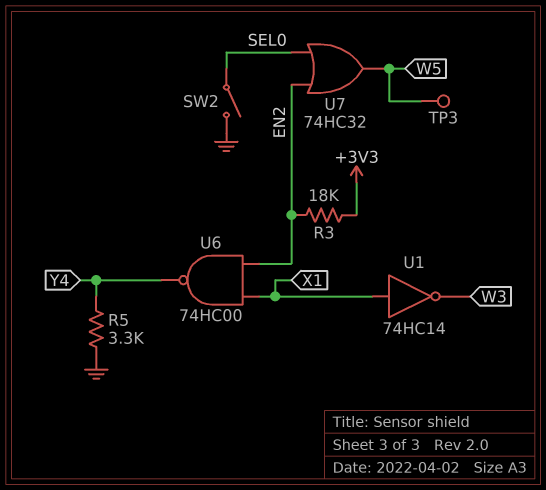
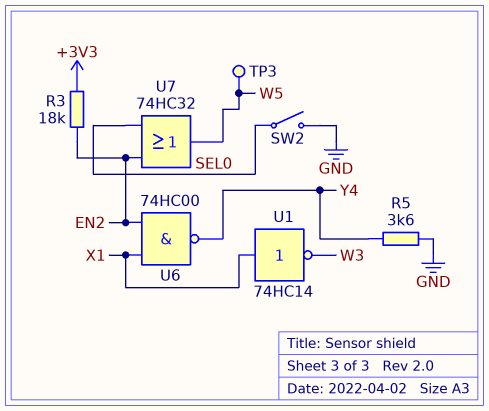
R5: 3.3k (GND, Y4) -> 3.6k (GND, Y4)

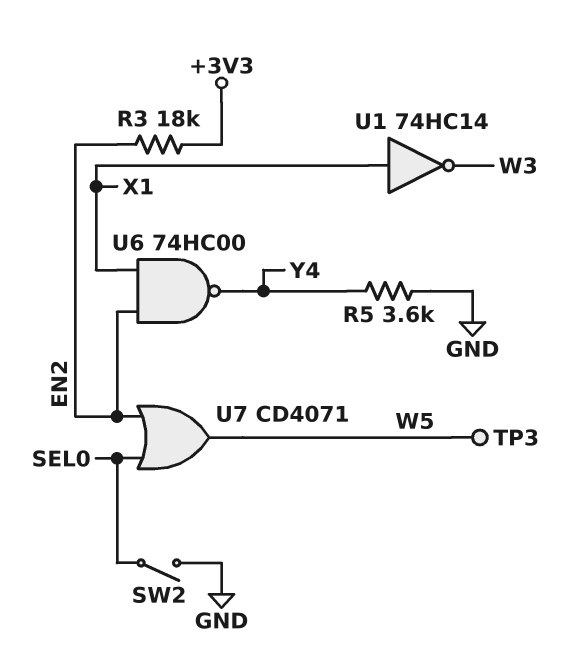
U7: OR 74HC32 (in EN2, in SEL0, out W5) -> OR CD4071 (in EN2, in SEL0, out W5)

